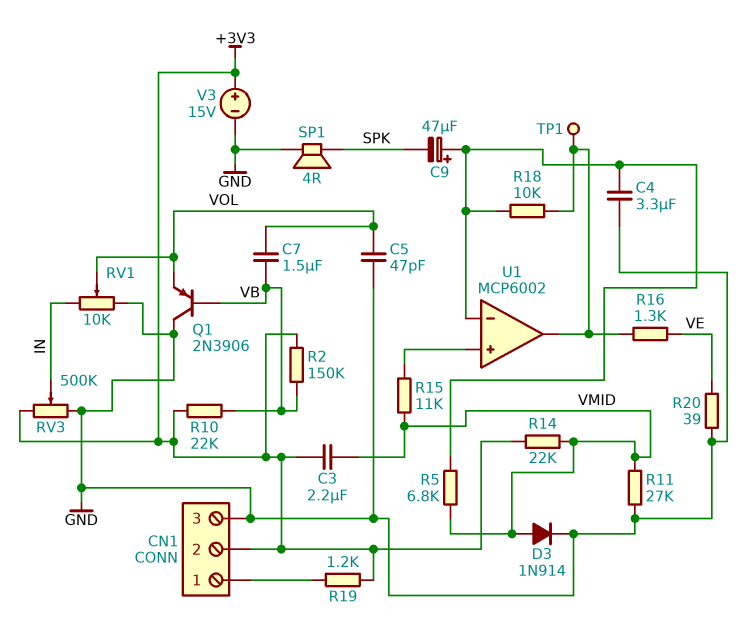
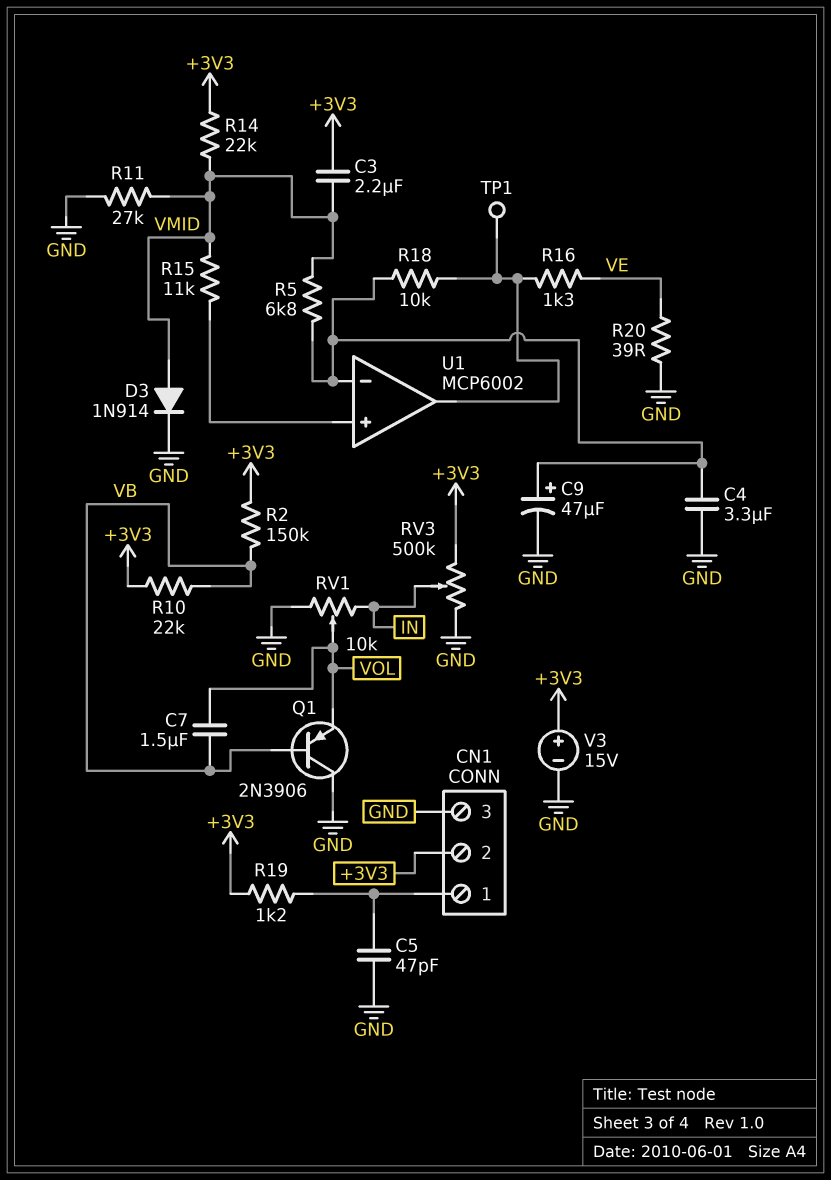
C5: 47pF (GND, VOL) -> 47pF (CN1/1, GND)
C9: 47uF (plus U1/in-, minus SPK) -> 47uF (plus U1/in-, minus GND)
SP1: speaker 4R (GND, SPK) -> none

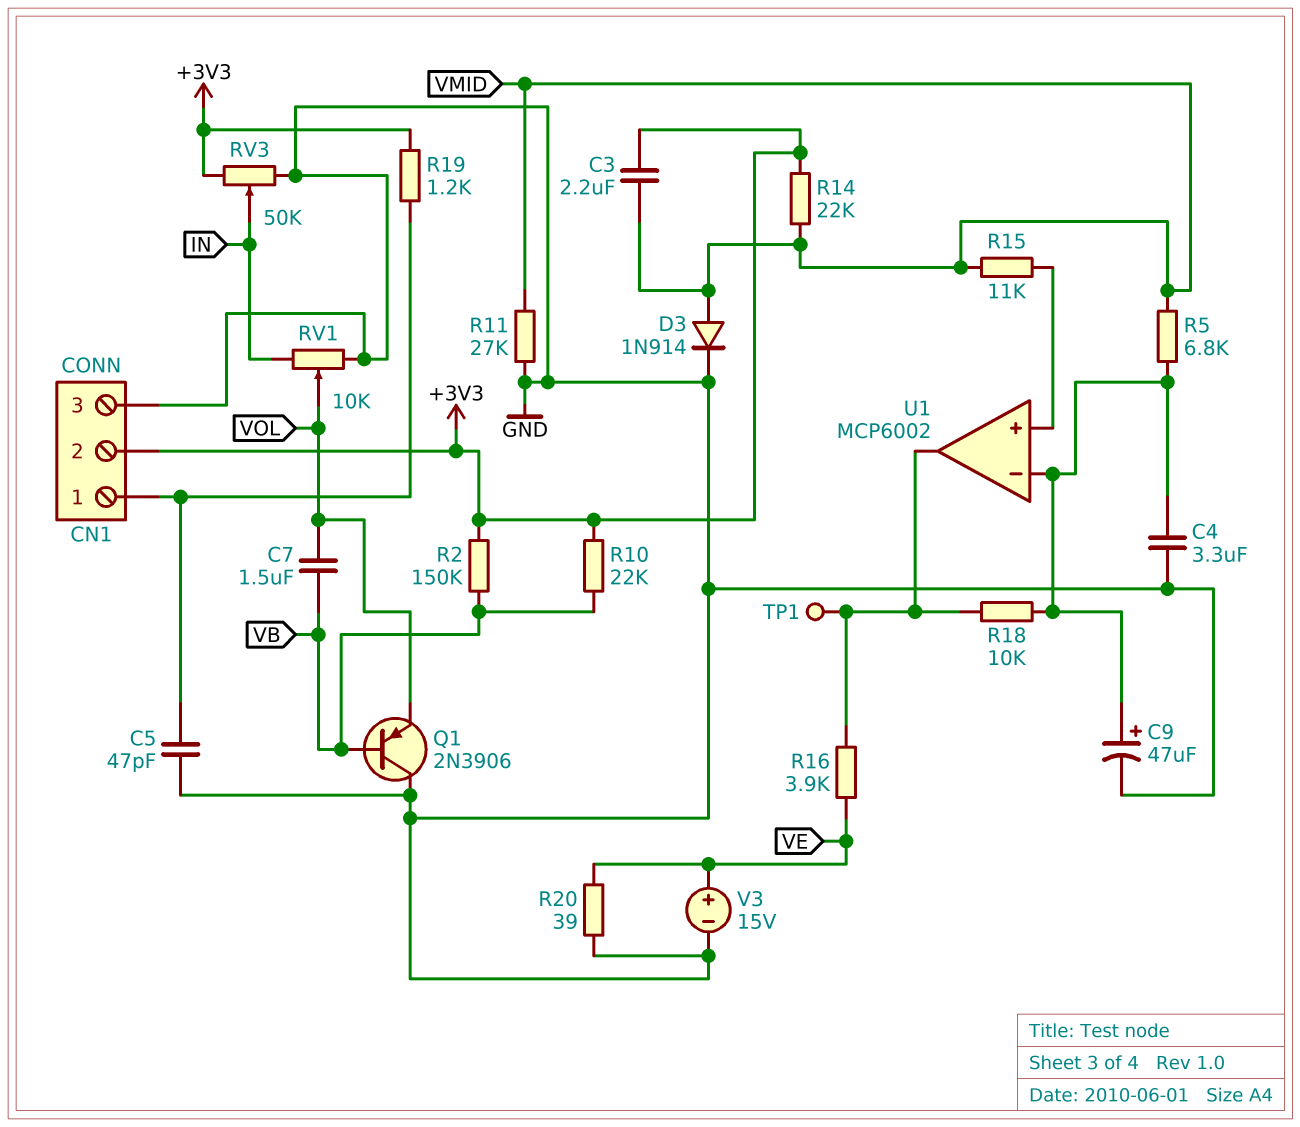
R16: 1.3k (U1/out, VE) -> 3.9k (U1/out, VE)
RV3: 500k (+3V3, GND, wiper IN) -> 50k (+3V3, GND, wiper IN)
V3: 15V (plus +3V3, minus GND) -> 15V (plus VE, minus GND)

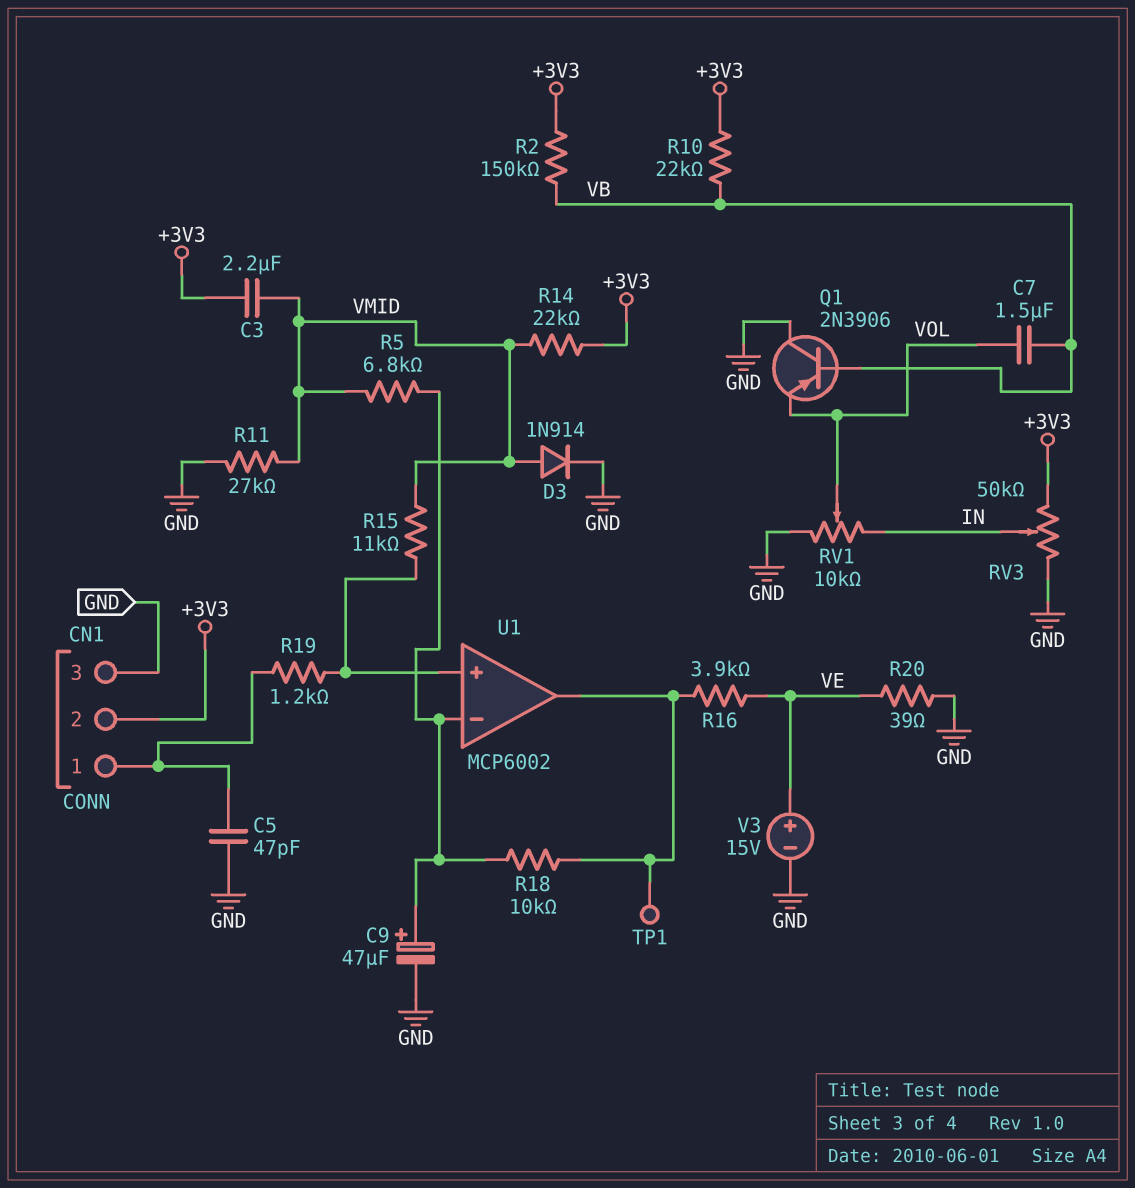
C4: 3.3uF (GND, U1/in-) -> none
R19: 1.2k (+3V3, CN1/1) -> 1.2k (CN1/1, U1/in+)

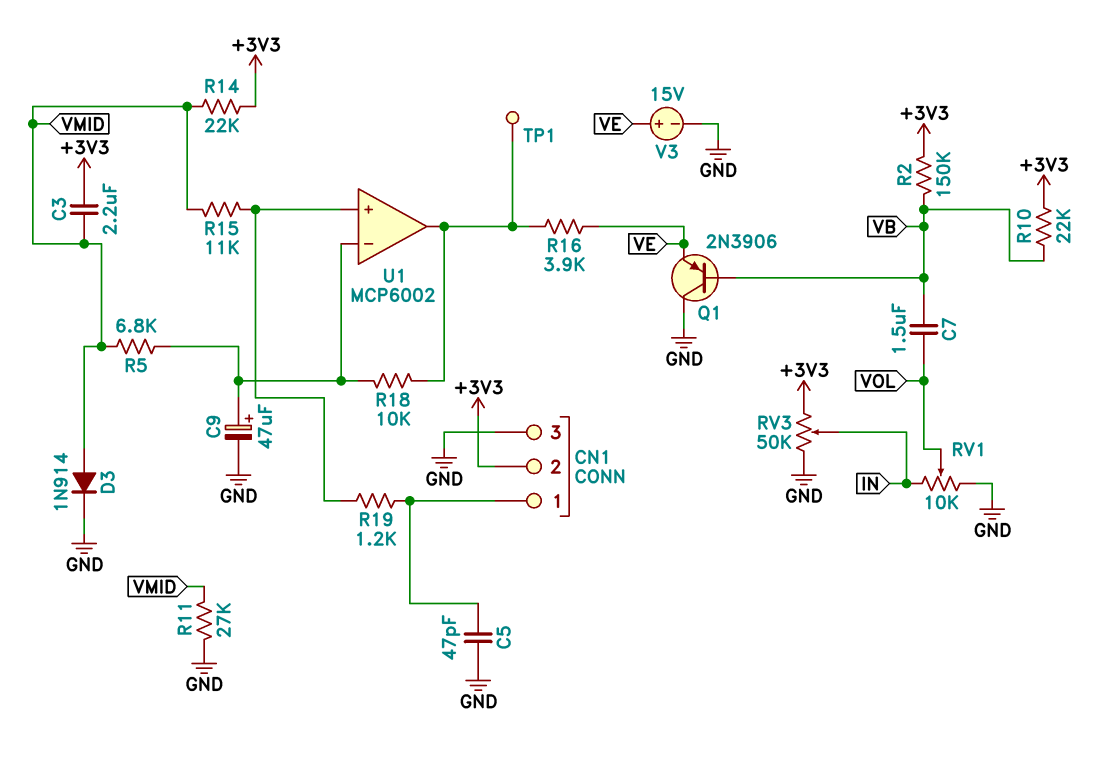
Q1: PNP 2N3906 (B VB, C GND, E VOL) -> PNP 2N3906 (B VB, C GND, E VE)
R20: 39 (GND, VE) -> none

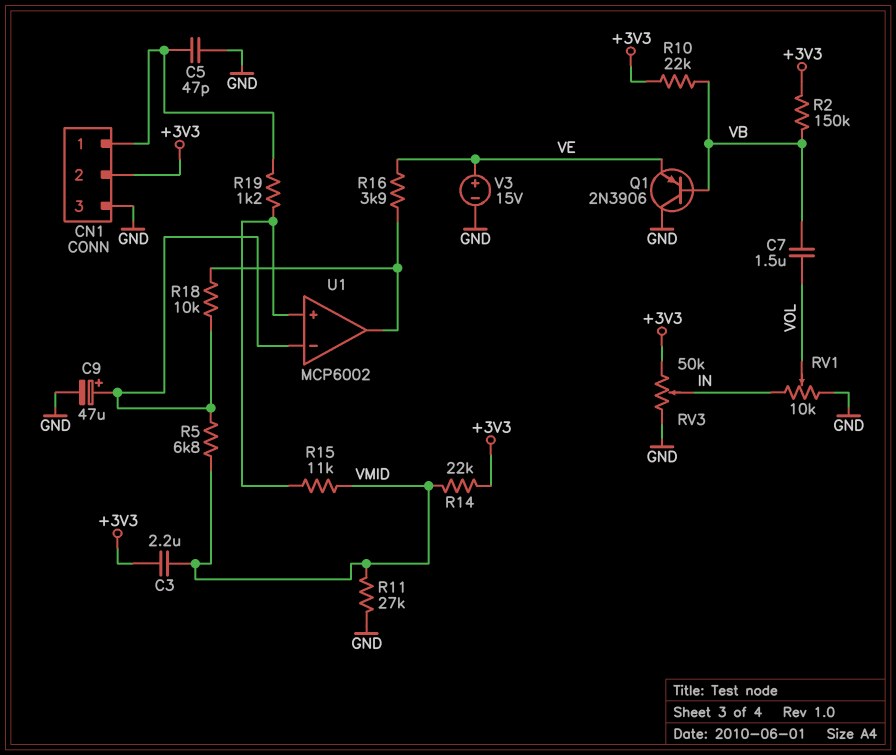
D3: diode 1N914 (A VMID, K GND) -> none
TP1: test point (U1/out) -> none

